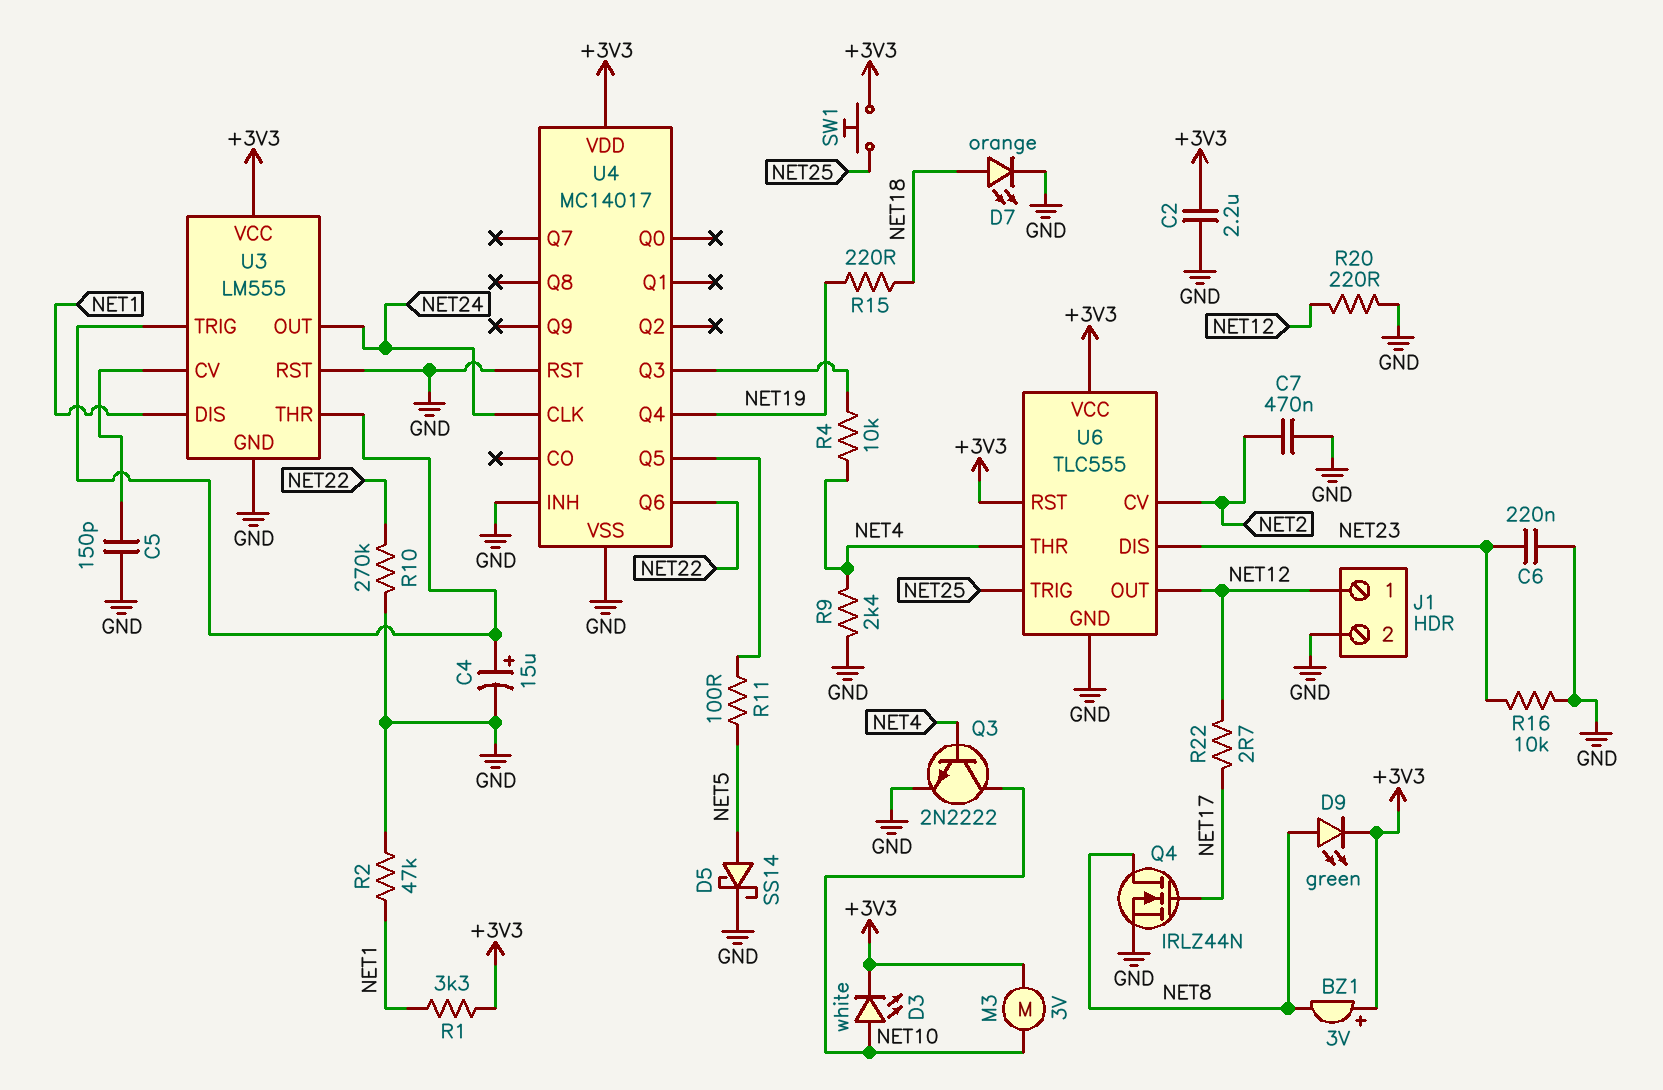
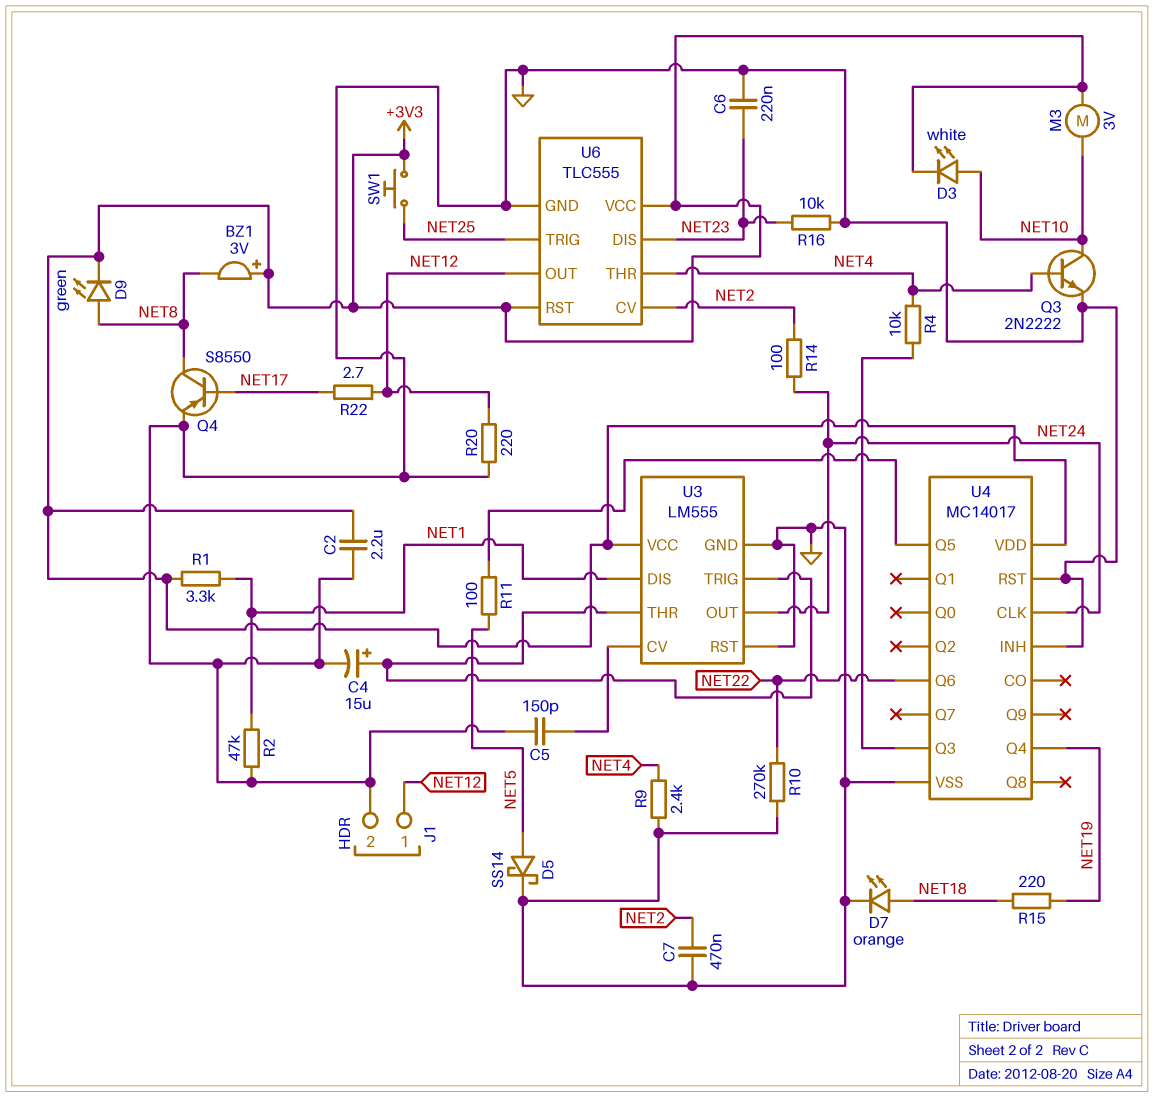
Q4: NMOS IRLZ44N (G NET17, D NET8, S GND) -> PNP S8550 (B NET17, C NET8, E GND)
R14: none -> 100 (NET2, NET24)

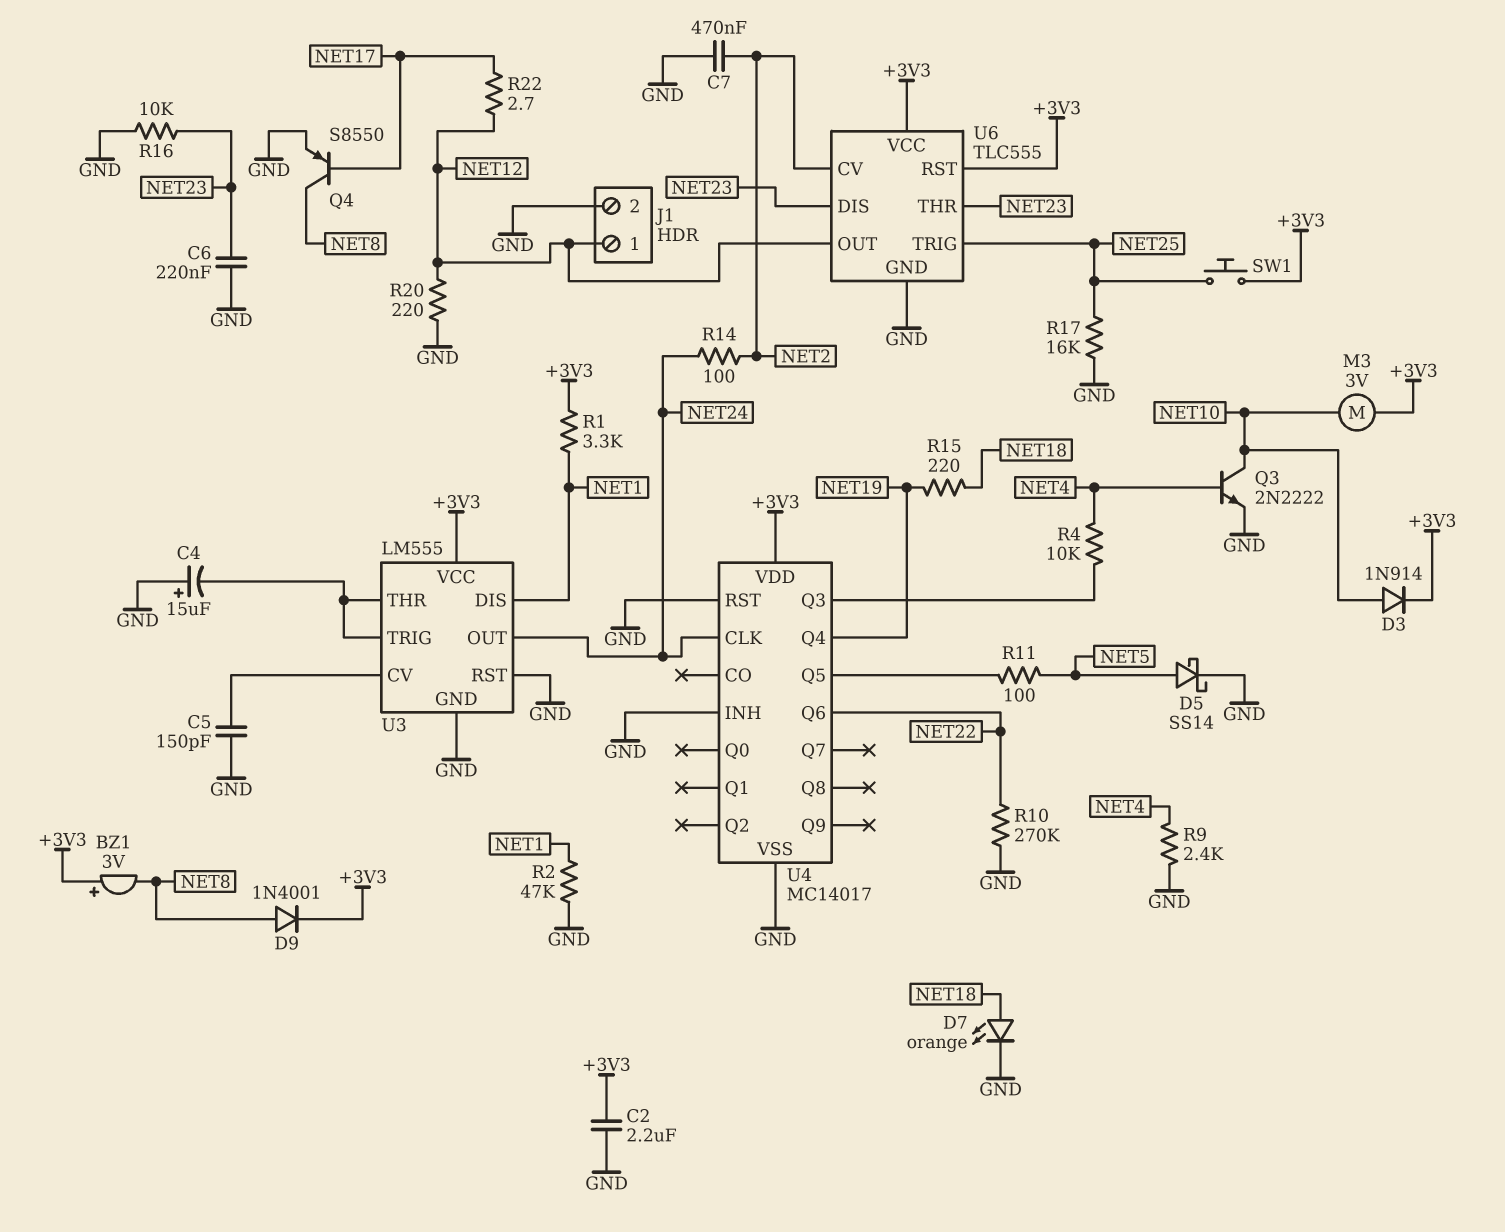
C4: 15uF (plus U3/THR, minus GND) -> 15uF (plus GND, minus U3/THR)
D3: LED white (A NET10, K +3V3) -> diode 1N914 (A NET10, K +3V3)
D9: LED green (A NET8, K +3V3) -> diode 1N4001 (A NET8, K +3V3)
R17: none -> 16k (GND, NET25)
U6 pin THR: NET4 -> NET23

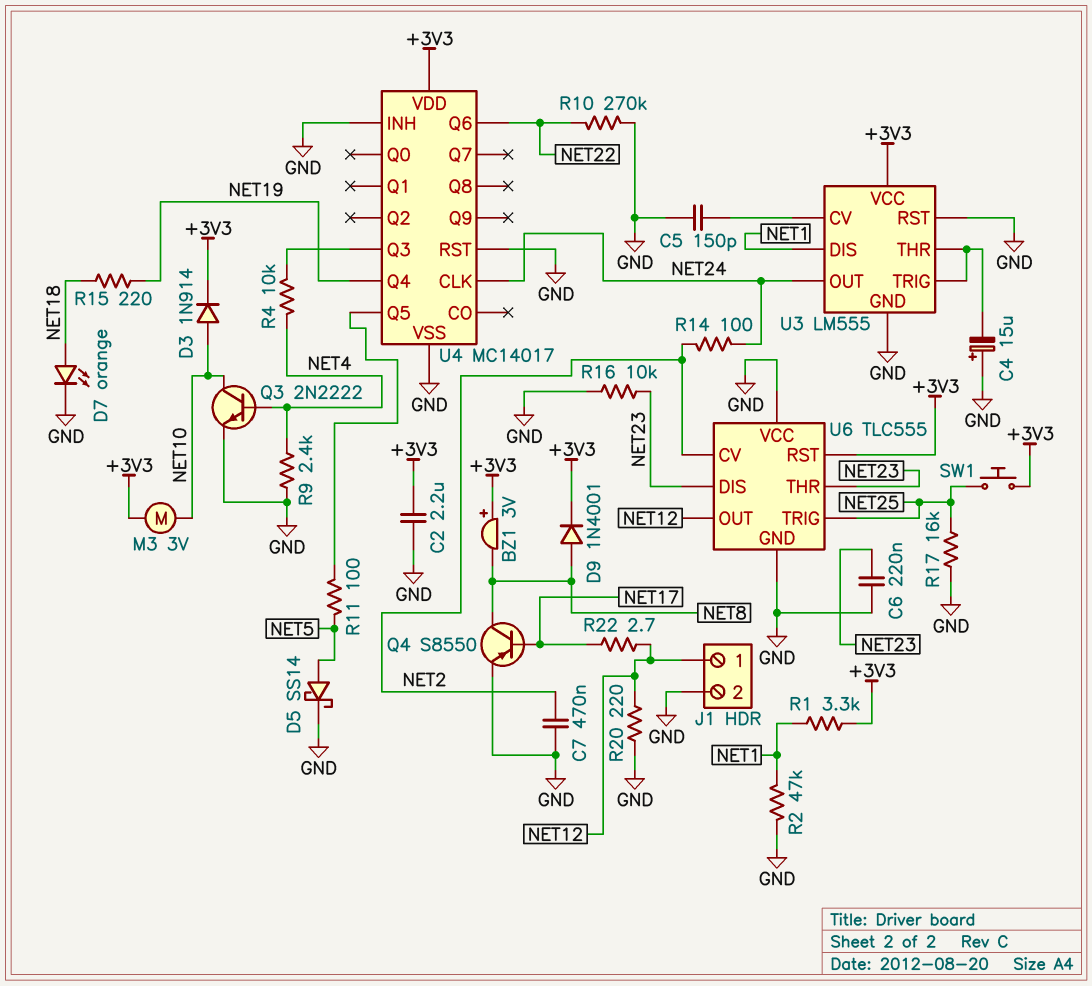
U6 pin VCC: +3V3 -> GND

